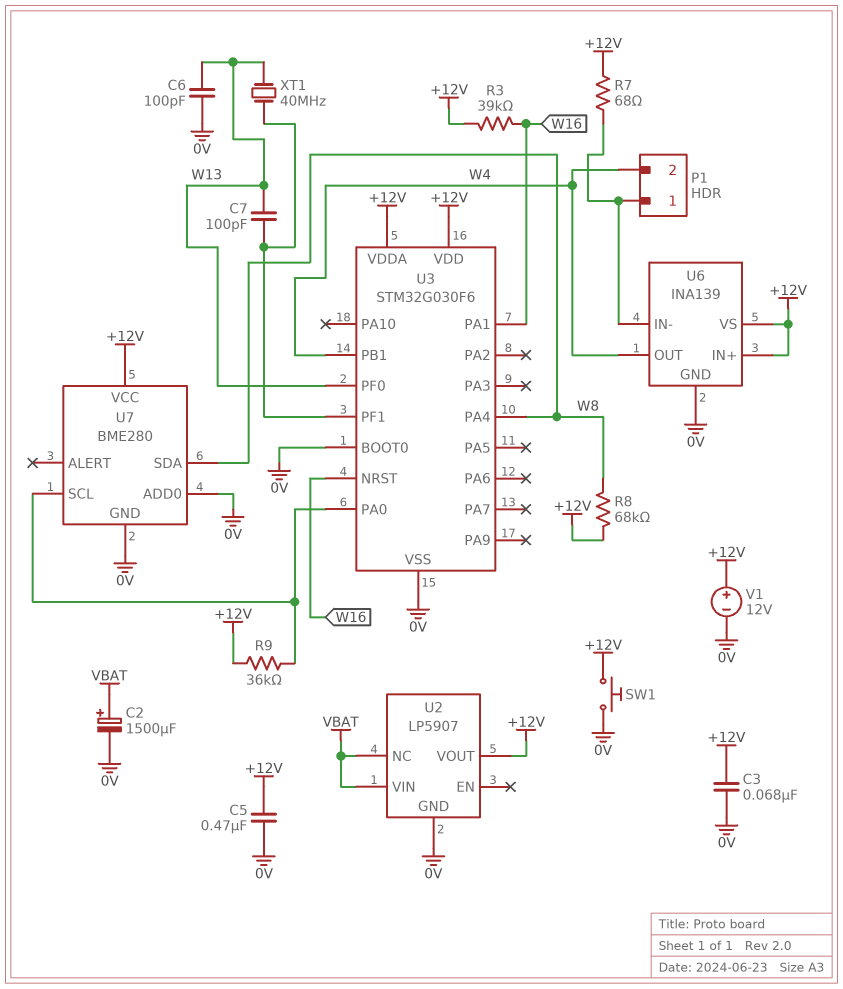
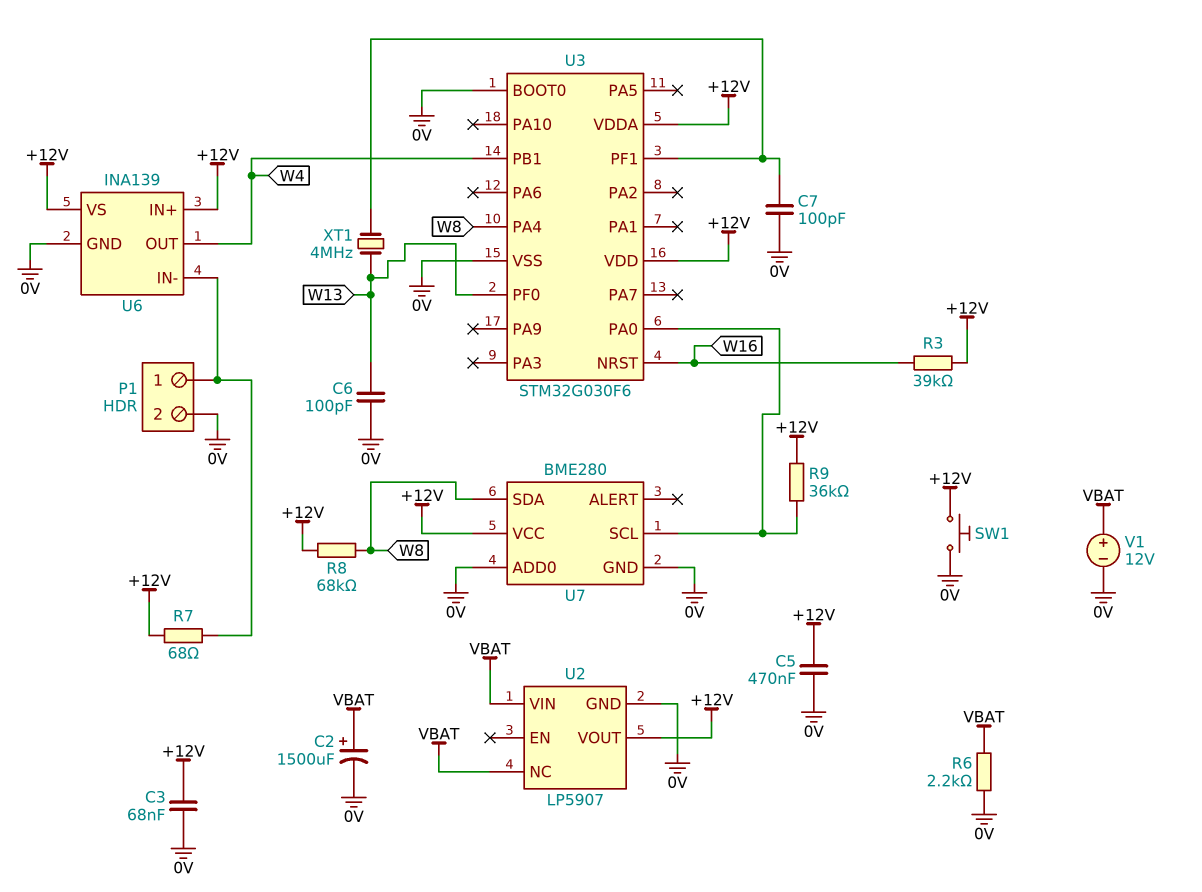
C7: 100pF (U3/PF1, W13) -> 100pF (0V, U3/PF1)
P1 pin 2: W4 -> 0V
R6: none -> 2.2k (0V, VBAT)
U3 pin PA1: W16 -> none
V1: 12V (plus +12V, minus 0V) -> 12V (plus VBAT, minus 0V)
XT1: 40MHz (U3/PF1, W13) -> 4MHz (U3/PF1, W13)

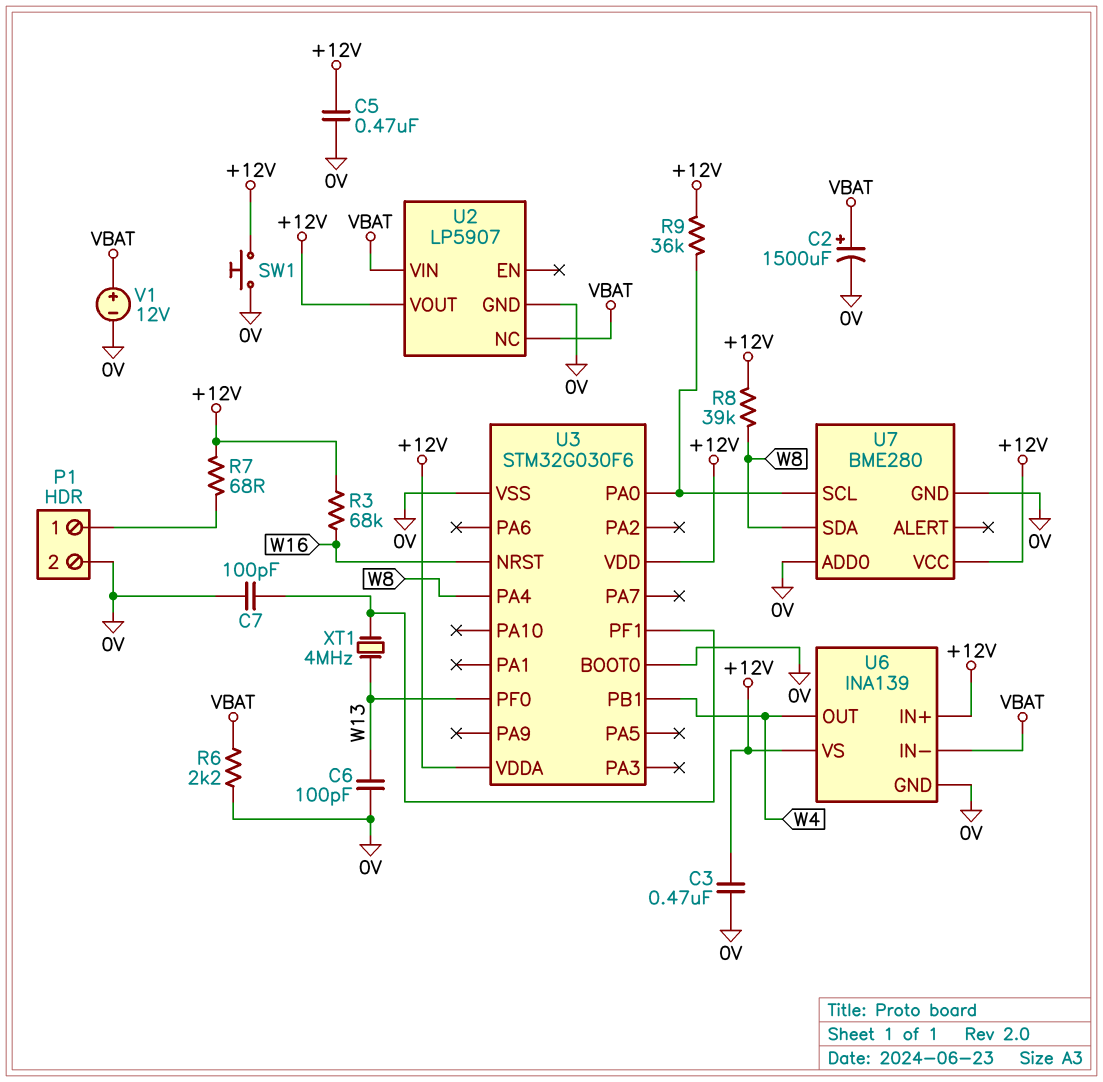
C3: 68nF (+12V, 0V) -> 470nF (+12V, 0V)
R3: 39k (+12V, W16) -> 68k (+12V, W16)
R8: 68k (+12V, W8) -> 39k (+12V, W8)
U6 pin IN-: P1/1 -> VBAT

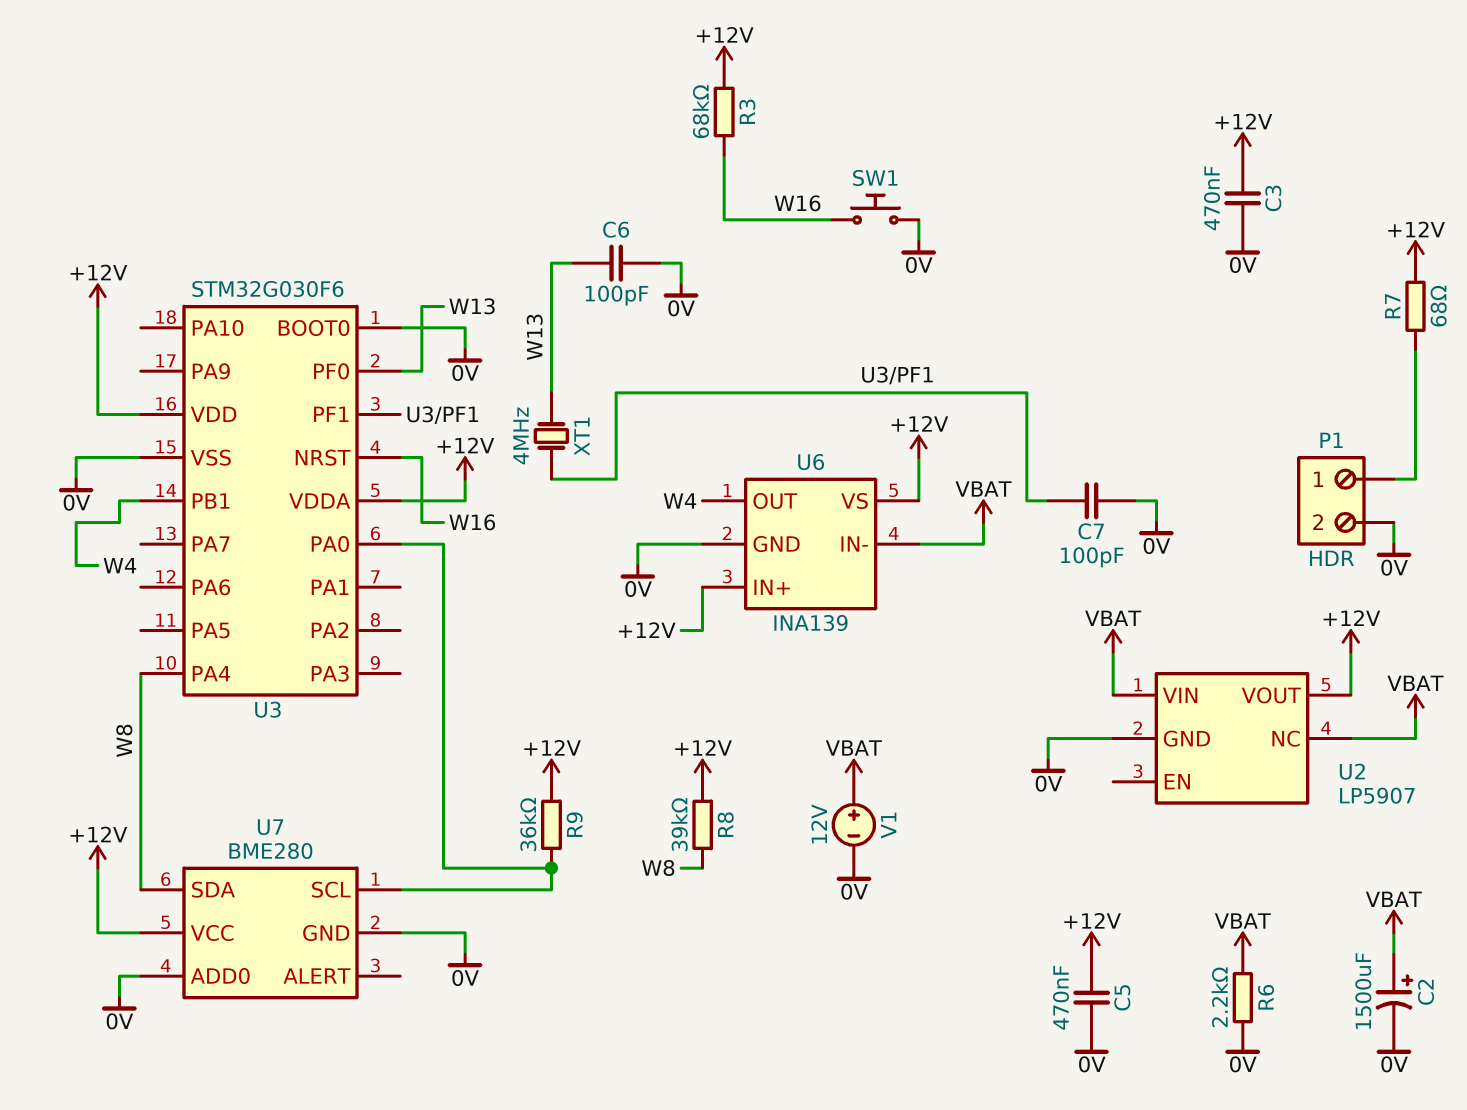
SW1: button (+12V, 0V) -> button (0V, W16)

